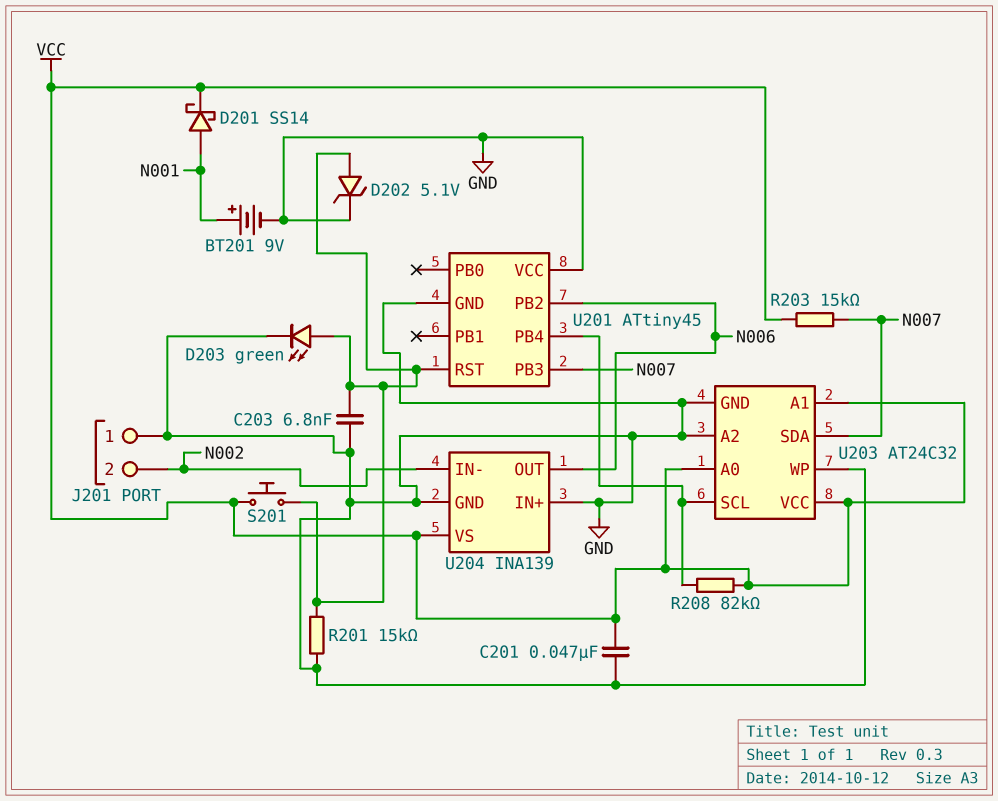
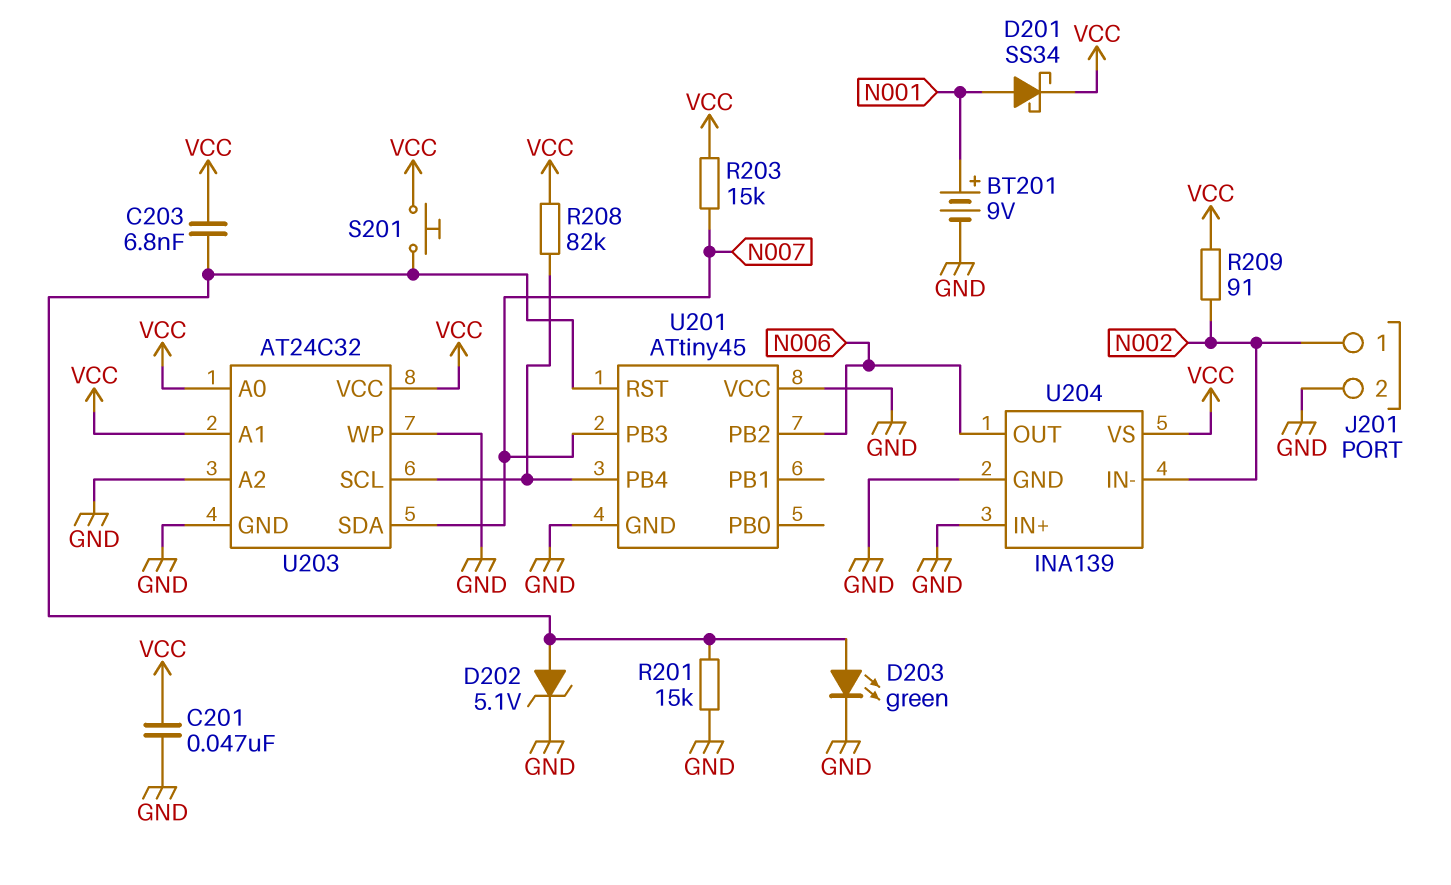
C203: 6.8nF (GND, U201/RST) -> 6.8nF (U201/RST, VCC)
D201: schottky SS14 (A N001, K VCC) -> schottky SS34 (A N001, K VCC)
J201 pin 1: GND -> N002
J201 pin 2: N002 -> GND
R209: none -> 91 (N002, VCC)

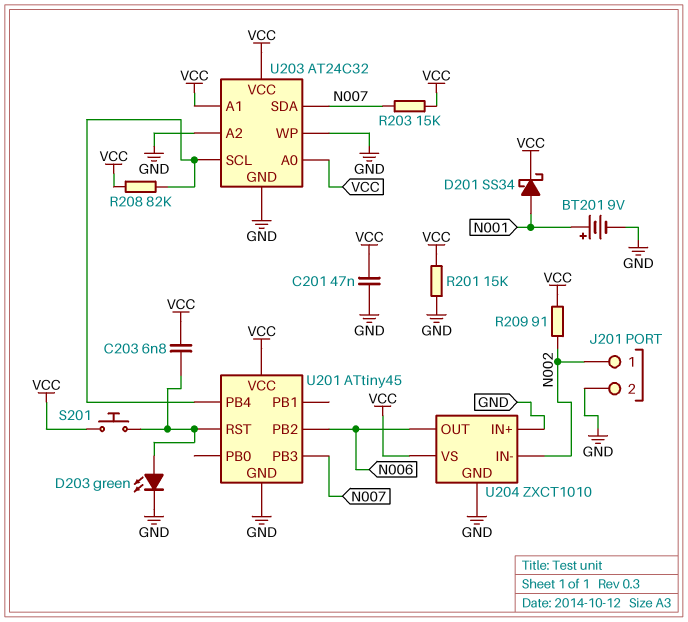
D202: zener 5.1V (A U201/RST, K GND) -> none
R201: 15k (GND, U201/RST) -> 15k (GND, VCC)
U201 pin VCC: GND -> VCC
U204: INA139 -> ZXCT1010

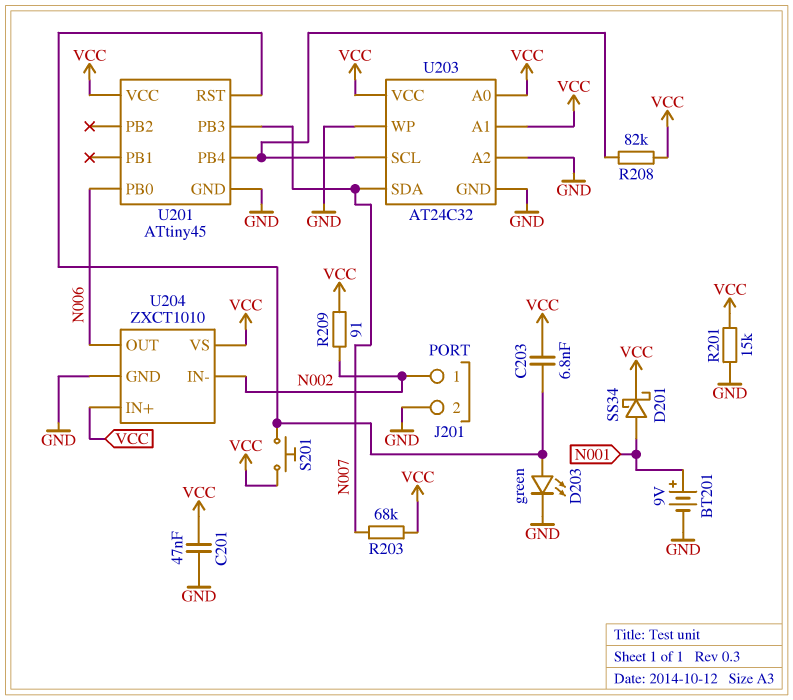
R203: 15k (N007, VCC) -> 68k (N007, VCC)
U201 pin PB0: none -> N006
U201 pin PB2: N006 -> none
U204 pin IN+: GND -> VCC

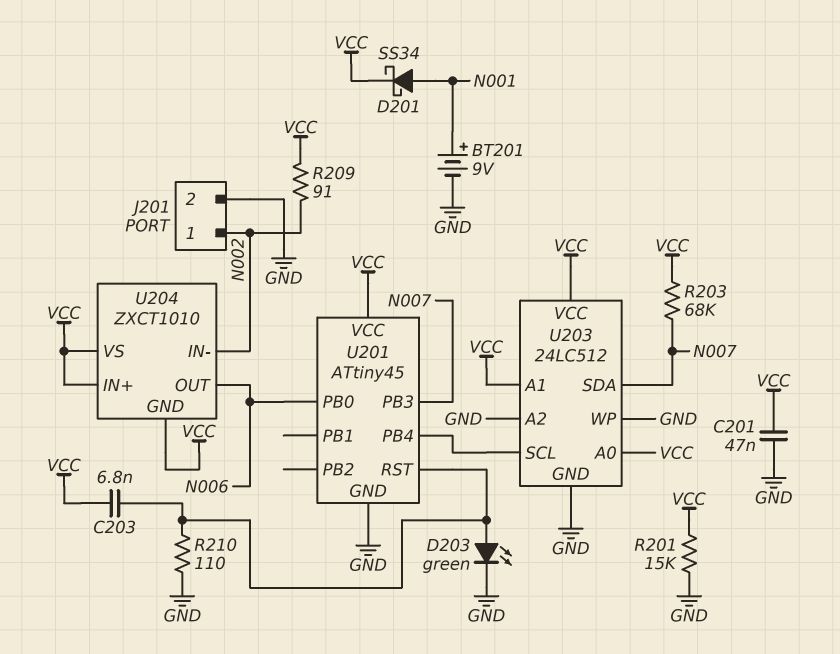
R208: 82k (U201/PB4, VCC) -> none
R210: none -> 110 (GND, U201/RST)
S201: button (U201/RST, VCC) -> none
U203: AT24C32 -> 24LC512
U204 pin GND: GND -> VCC

